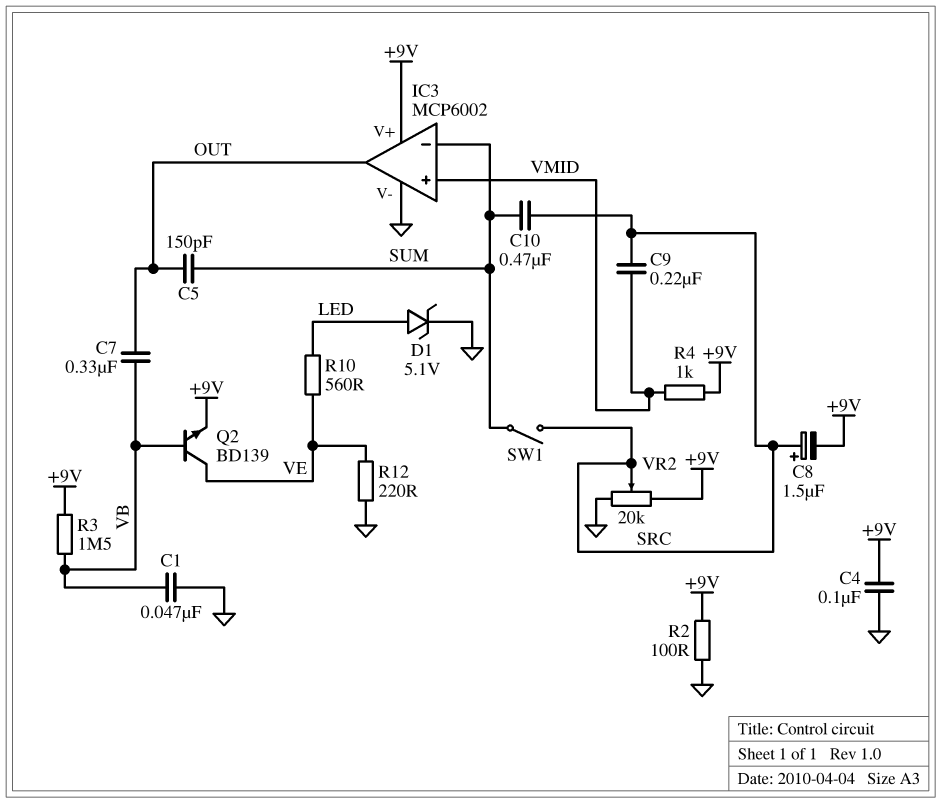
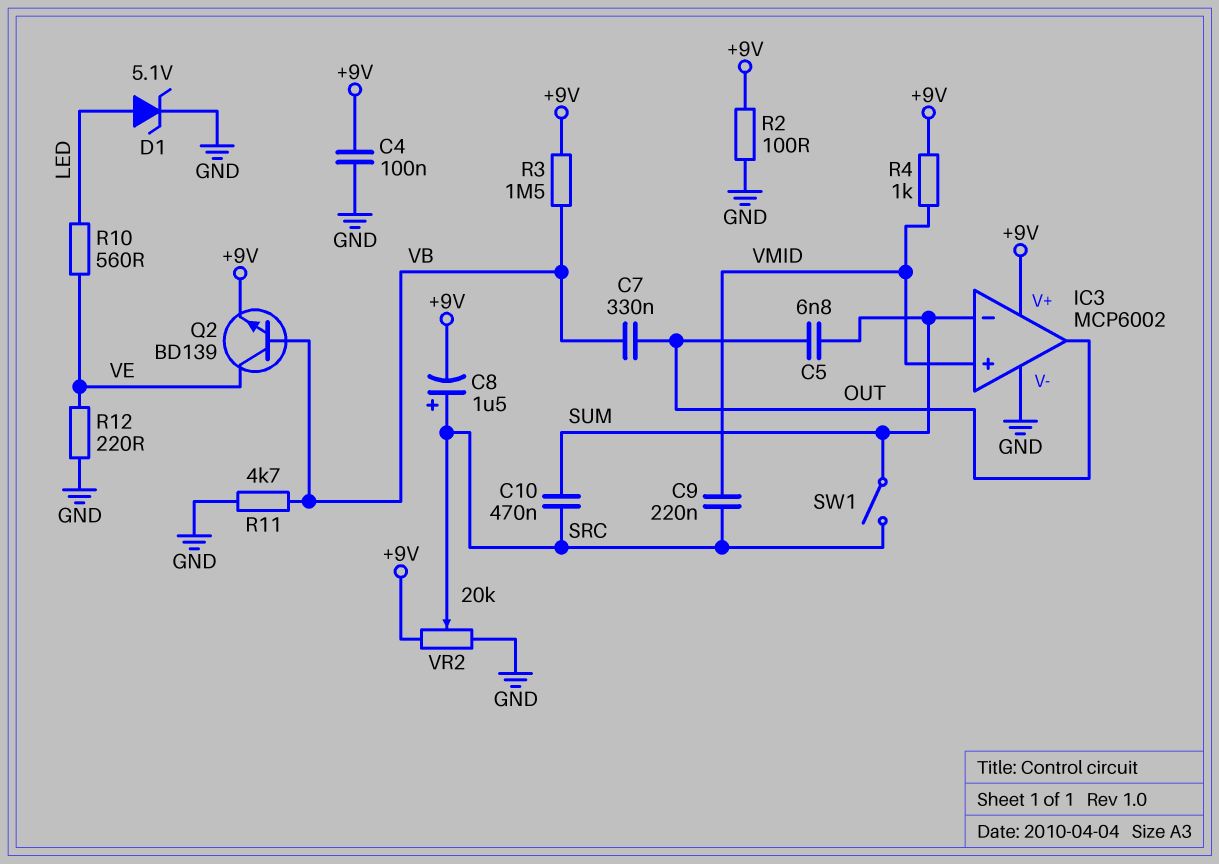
C1: 47nF (GND, VB) -> none
C5: 150pF (OUT, SUM) -> 6.8nF (OUT, SUM)
R11: none -> 4.7k (GND, VB)

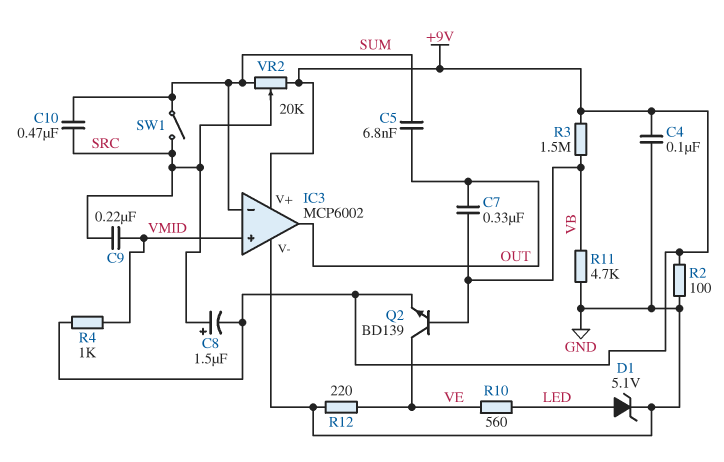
VR2: 20k (+9V, GND, wiper SRC) -> 20k (+9V, SUM, wiper SRC)

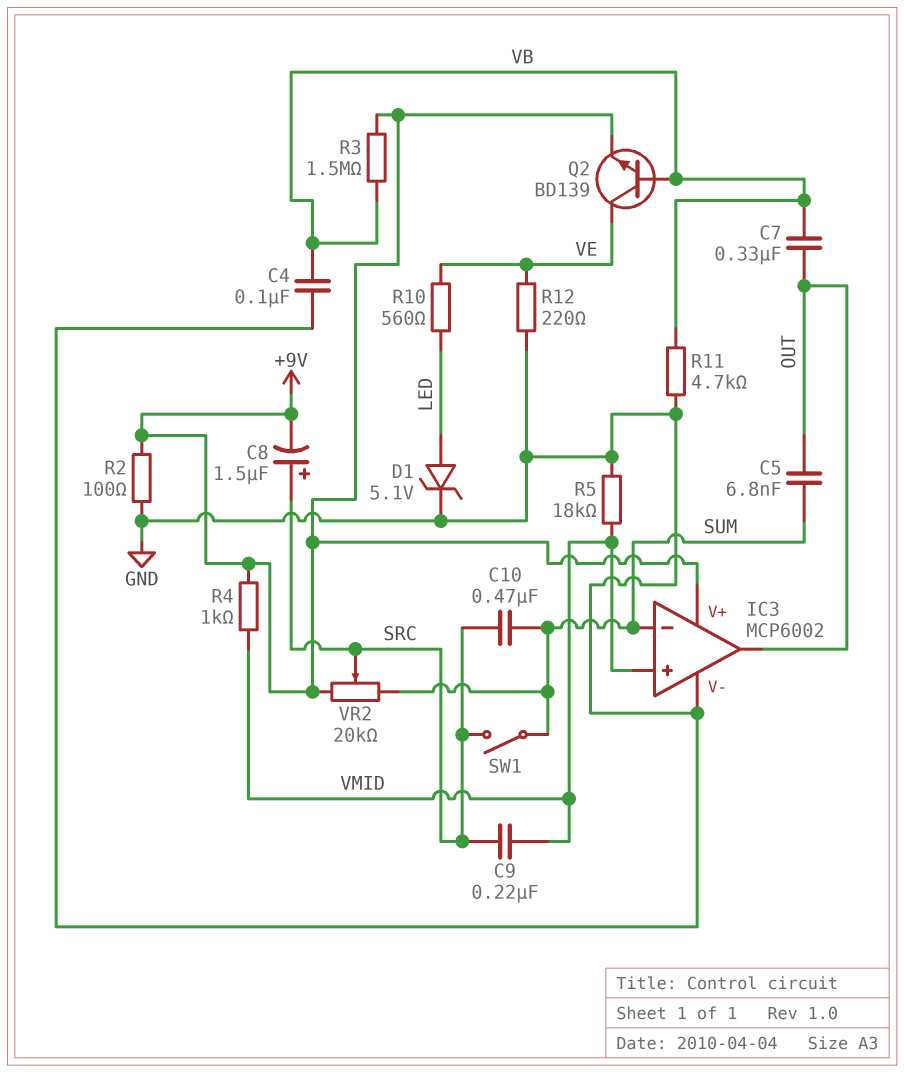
C4: 100nF (+9V, GND) -> 100nF (GND, VB)
R5: none -> 18k (GND, VMID)

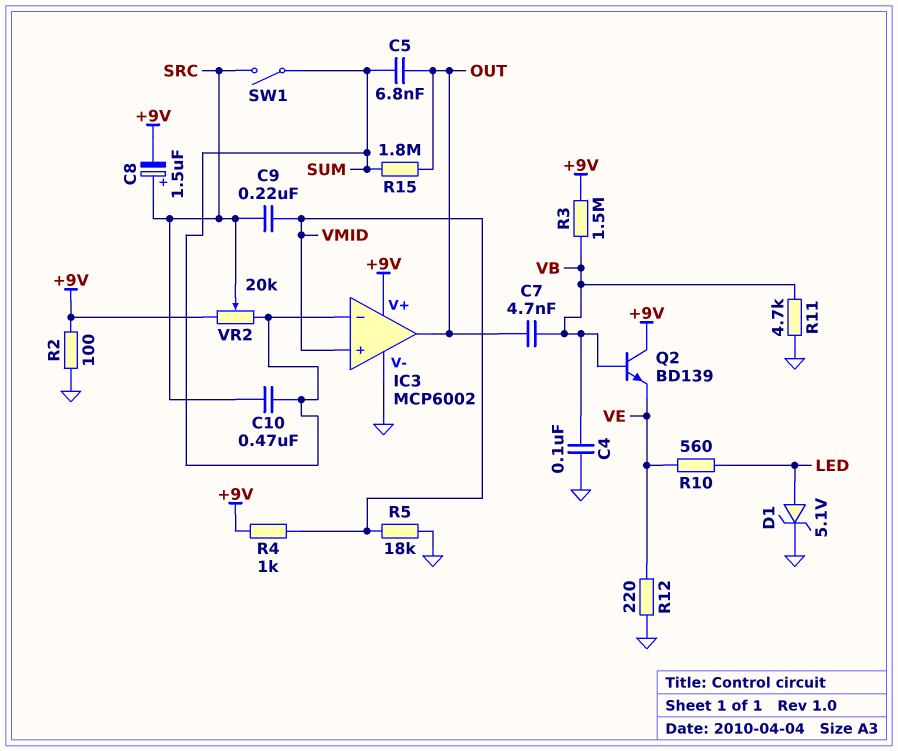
C7: 330nF (OUT, VB) -> 4.7nF (OUT, VB)
Q2: NPN BD139 (B VB, C VE, E +9V) -> NPN BD139 (B VB, C +9V, E VE)
R15: none -> 1.8M (OUT, SUM)

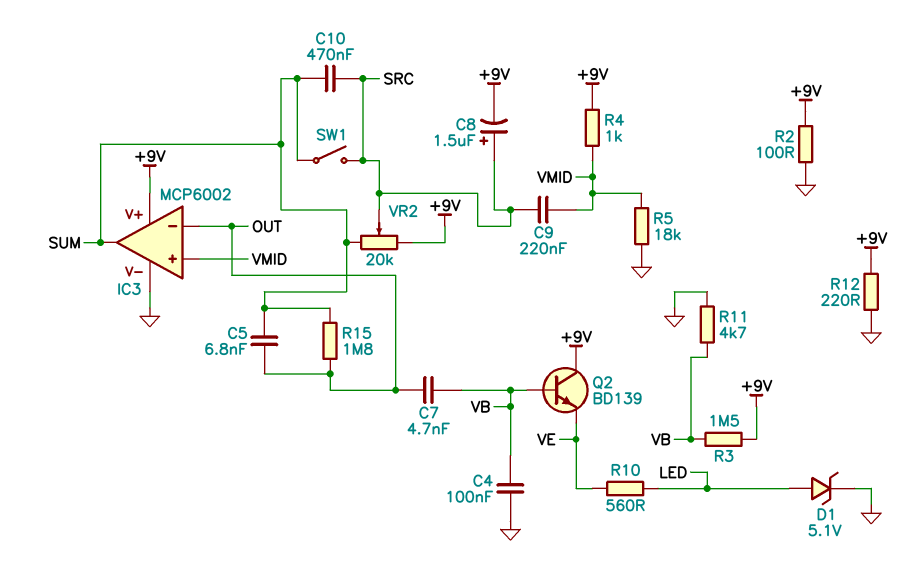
IC3 pin in-: SUM -> OUT
IC3 pin out: OUT -> SUM
R12: 220 (GND, VE) -> 220 (+9V, GND)

